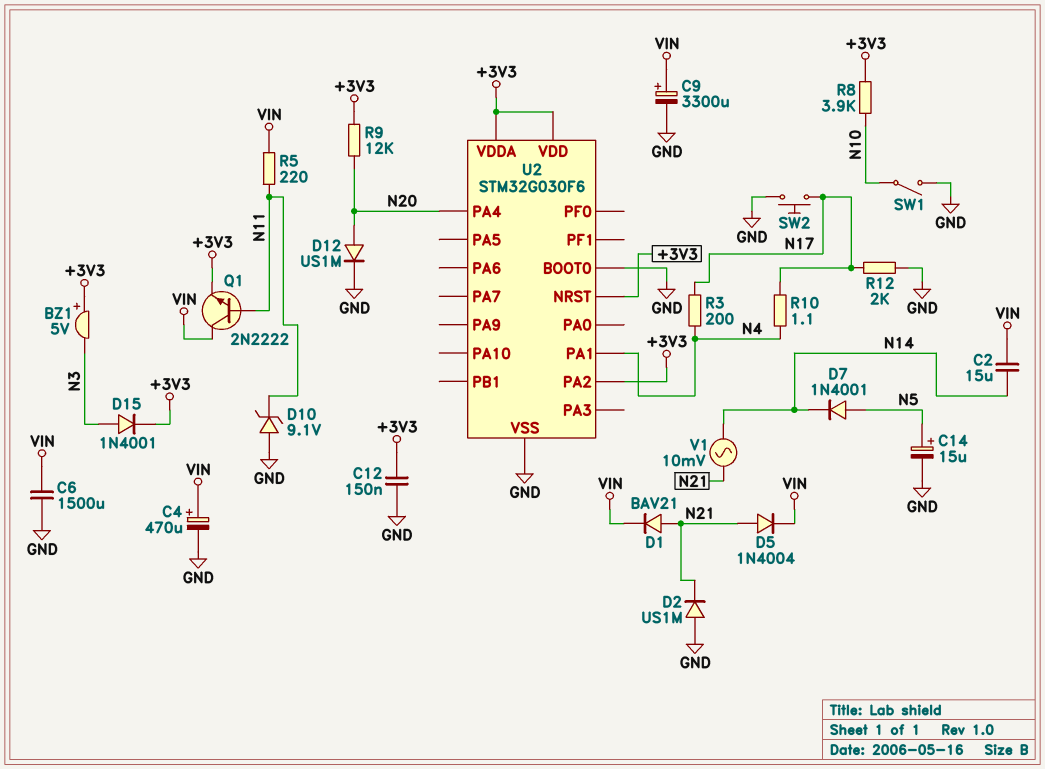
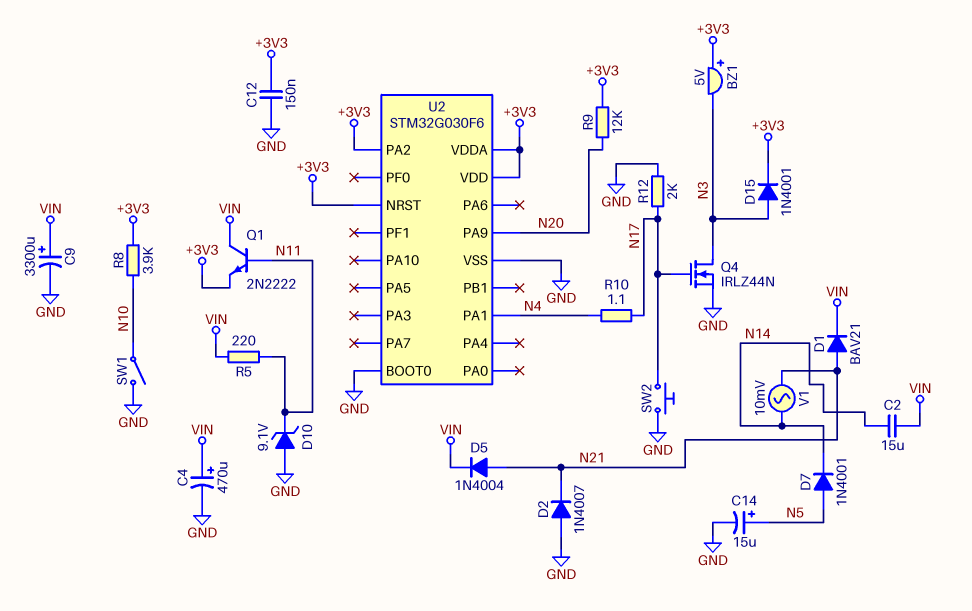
C6: 1500uF (GND, VIN) -> none
D2: diode US1M (A GND, K N21) -> diode 1N4007 (A GND, K N21)
D12: diode US1M (A N20, K GND) -> none
Q4: none -> NMOS IRLZ44N (G N17, D N3, S GND)
R3: 200 (N4, N17) -> none
U2 pin PA4: N20 -> none
U2 pin PA9: none -> N20

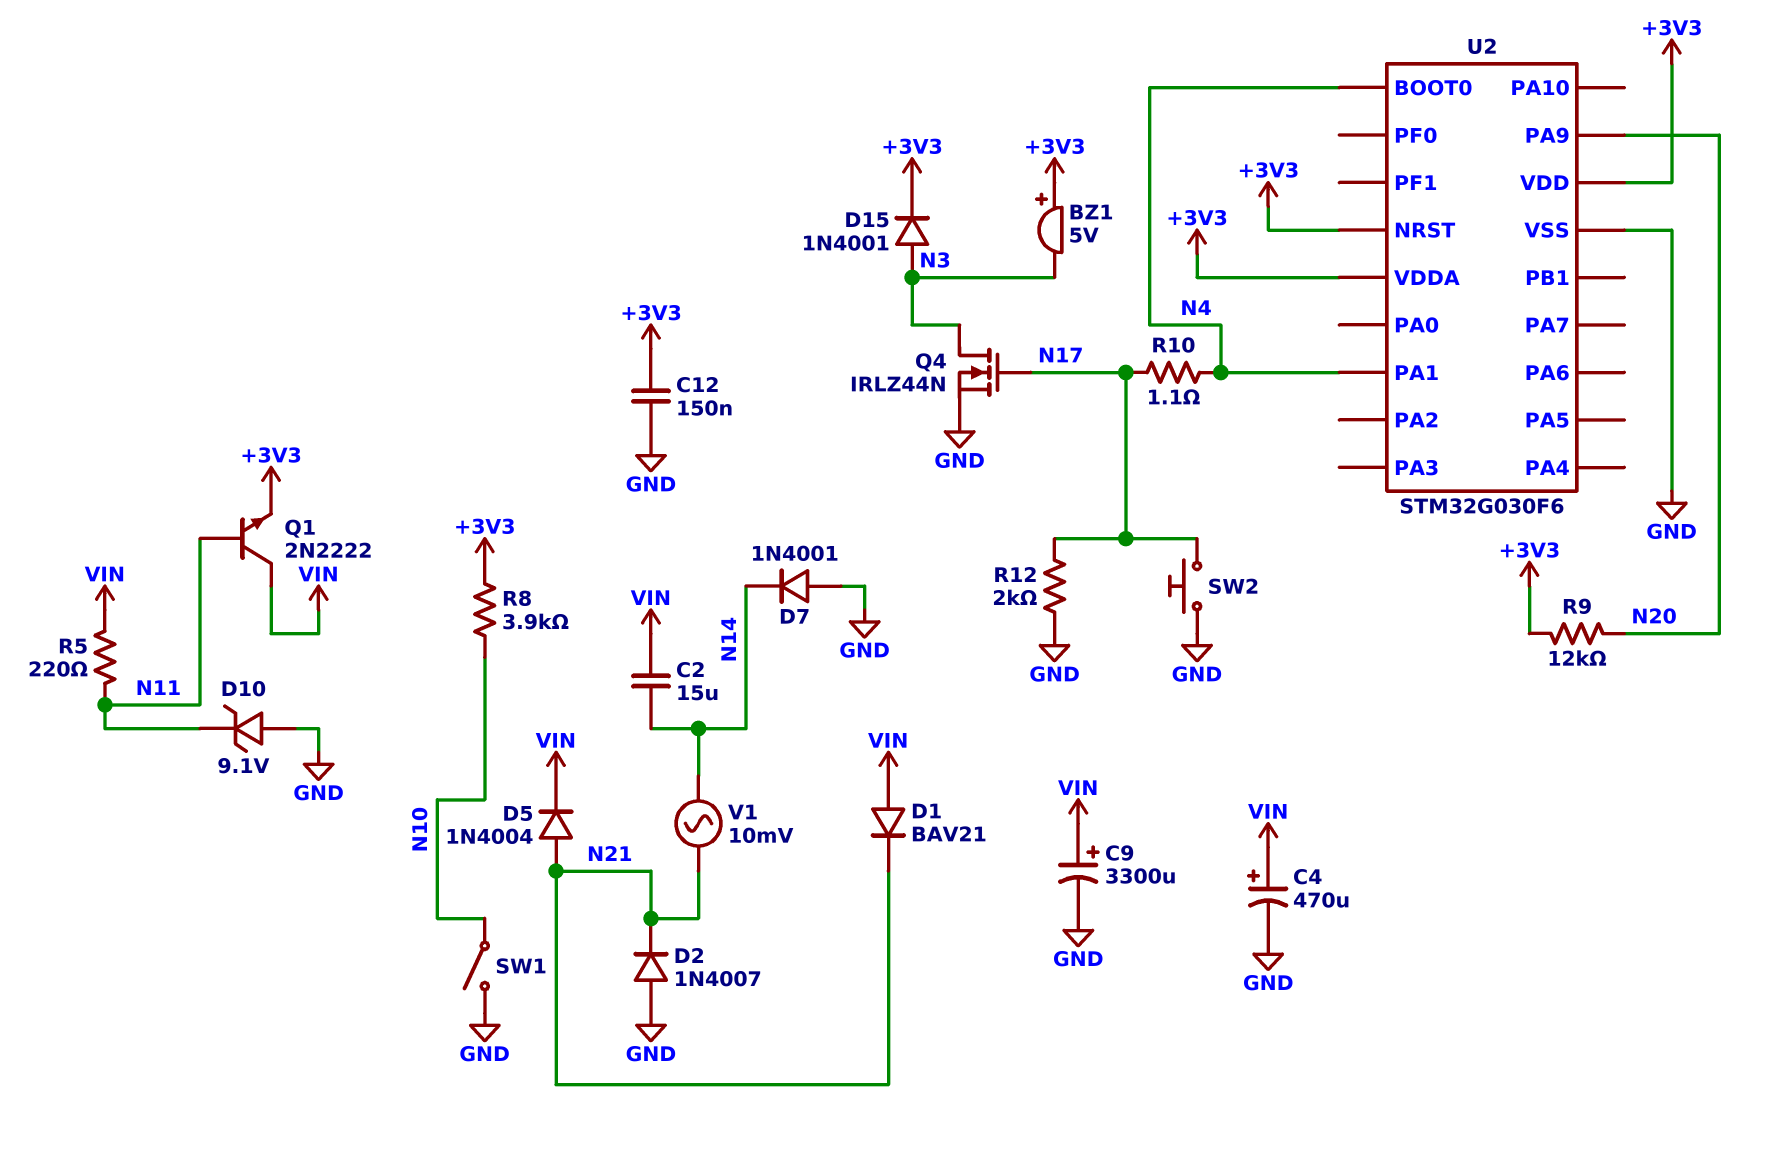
C14: 15uF (plus N5, minus GND) -> none
D1: diode BAV21 (A N21, K VIN) -> diode BAV21 (A VIN, K N21)
D7: diode 1N4001 (A N5, K N14) -> diode 1N4001 (A GND, K N14)
U2 pin BOOT0: GND -> N4
U2 pin PA2: +3V3 -> none

